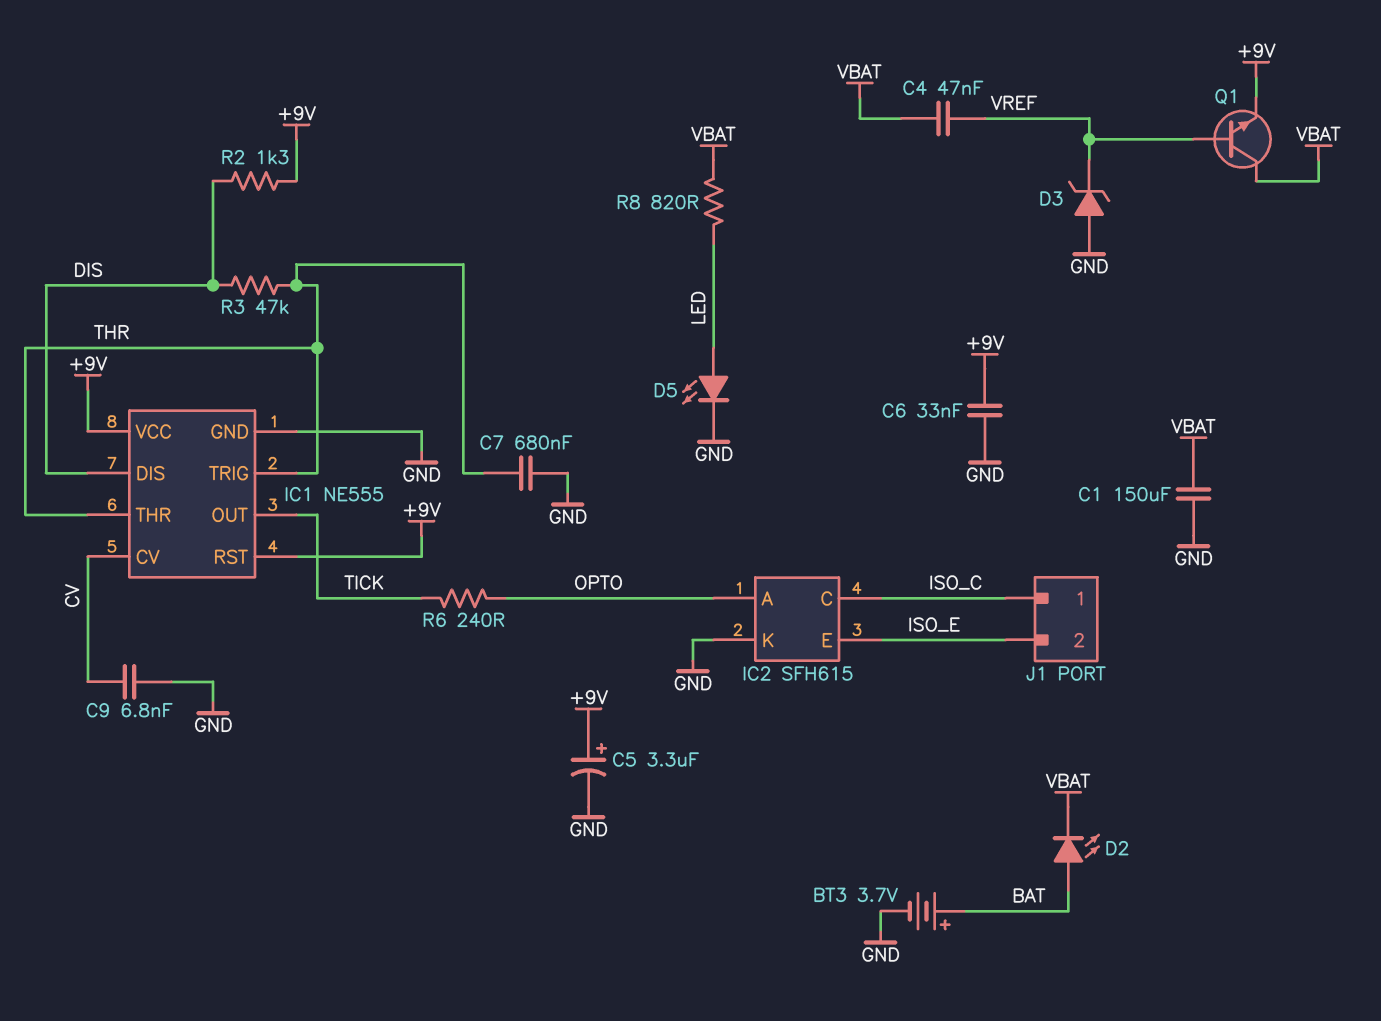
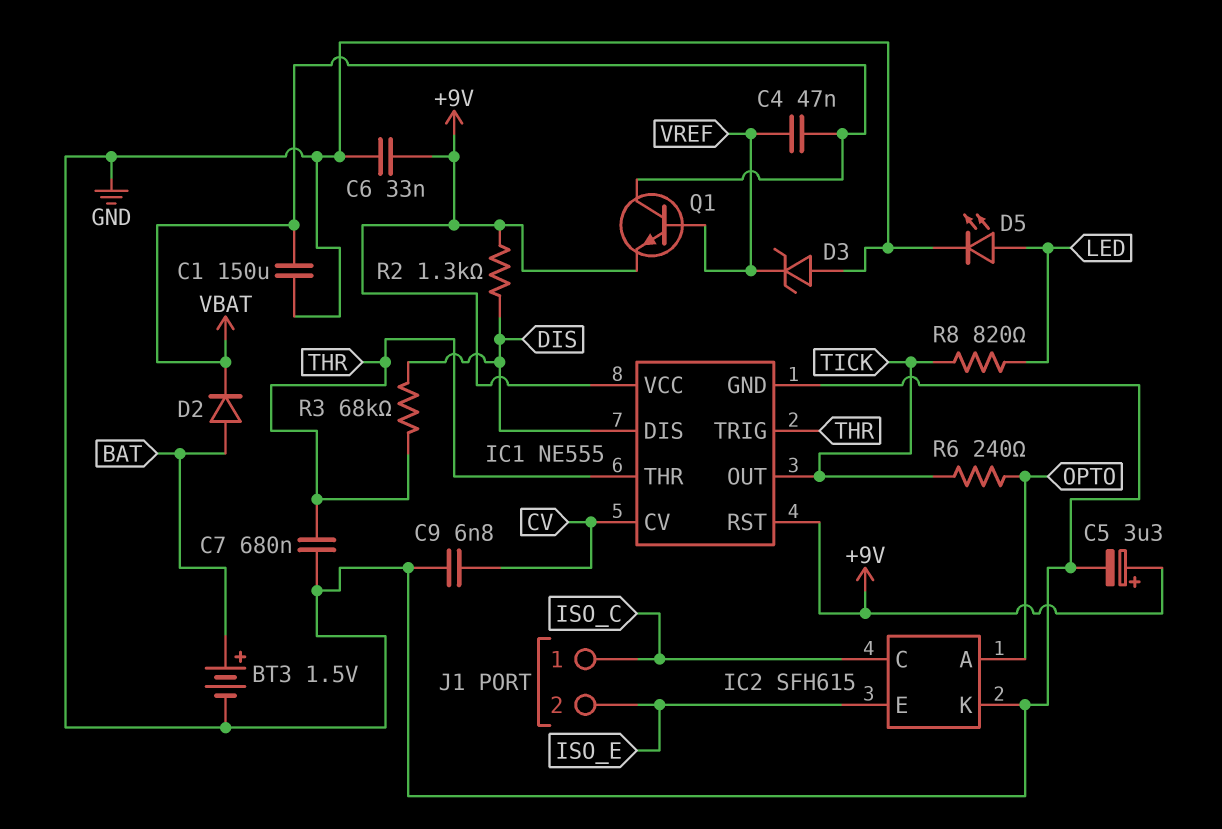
BT3: 3.7V (plus BAT, minus GND) -> 1.5V (plus BAT, minus GND)
D2: LED (A BAT, K VBAT) -> diode (A BAT, K VBAT)
R3: 47k (DIS, THR) -> 68k (DIS, THR)
R8: 820 (LED, VBAT) -> 820 (LED, TICK)

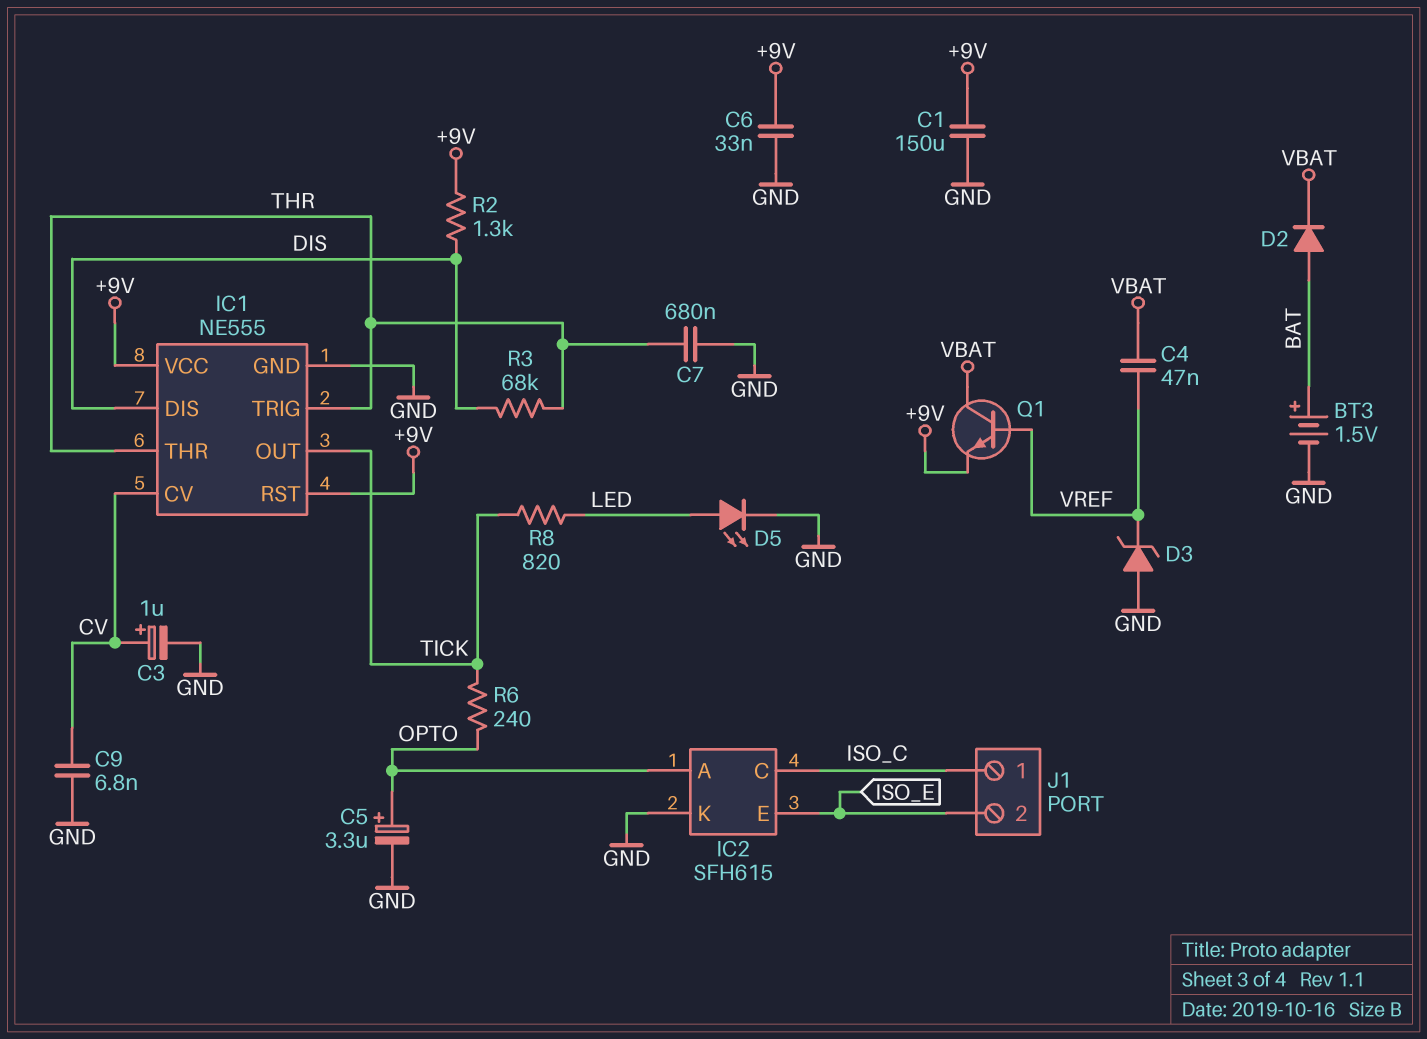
C1: 150uF (GND, VBAT) -> 150uF (+9V, GND)
C3: none -> 1uF (plus CV, minus GND)
C5: 3.3uF (plus +9V, minus GND) -> 3.3uF (plus OPTO, minus GND)

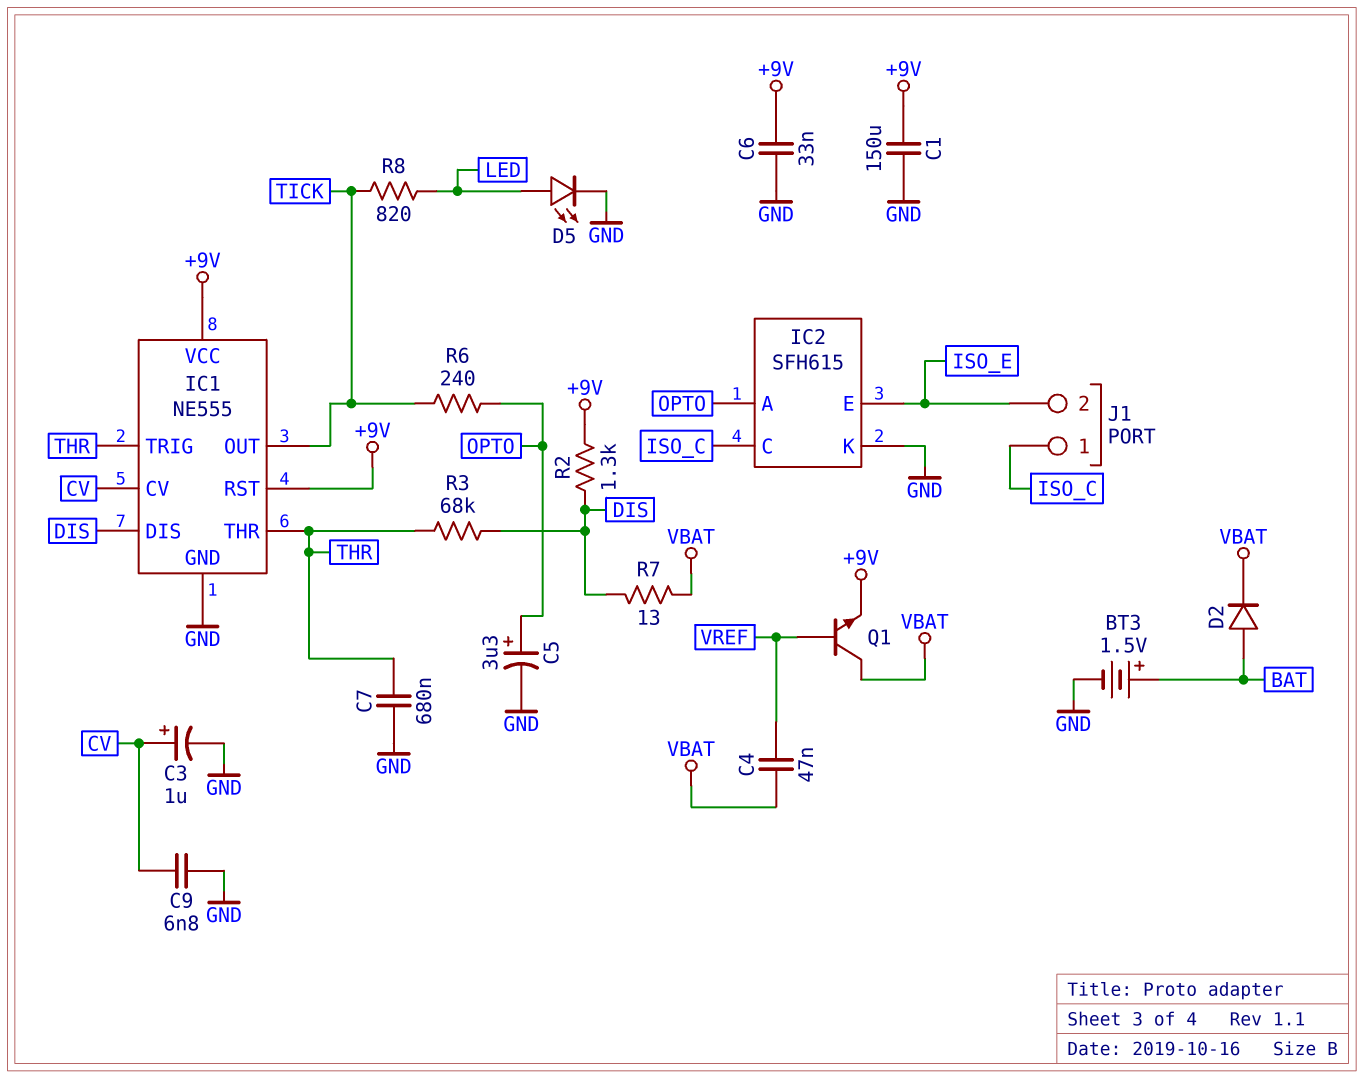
D3: zener (A GND, K VREF) -> none
R7: none -> 13 (DIS, VBAT)

